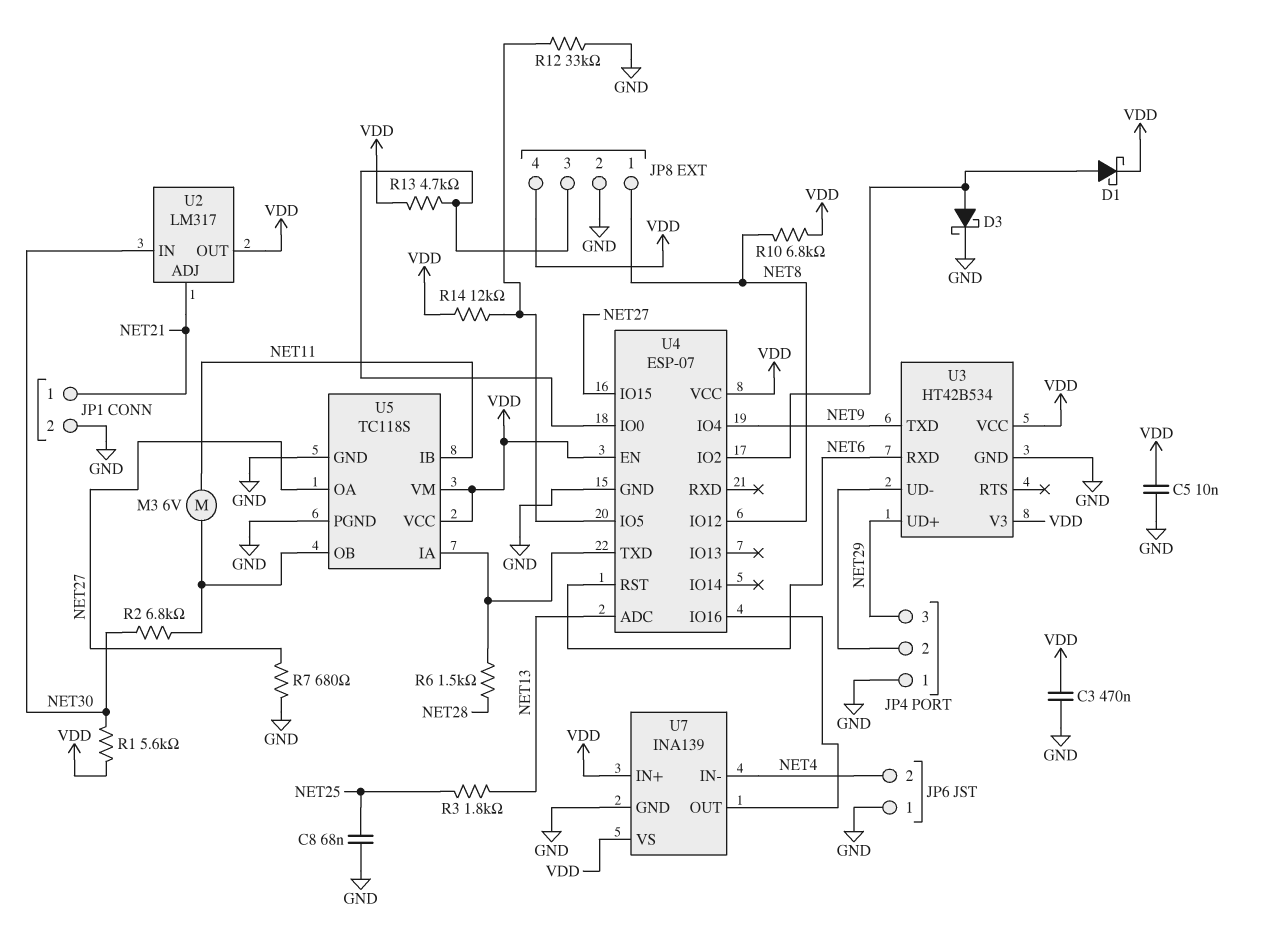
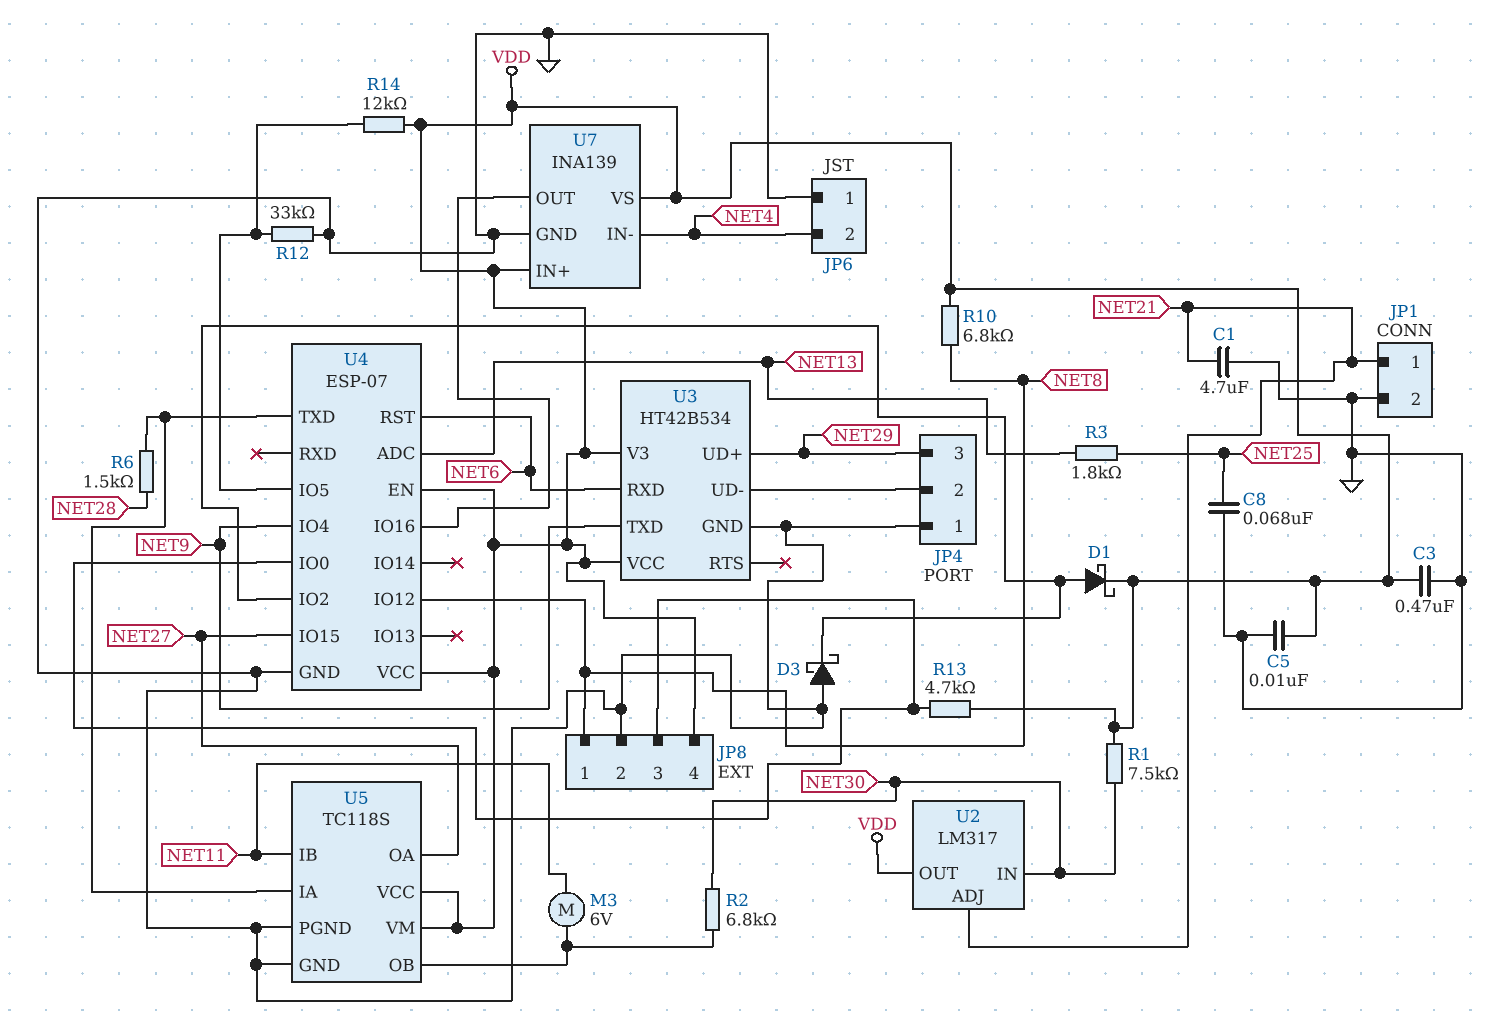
C1: none -> 4.7uF (GND, NET21)
D3: schottky (A U4/IO2, K GND) -> schottky (A GND, K U4/IO2)
R1: 5.6k (NET30, VDD) -> 7.5k (NET30, VDD)
R7: 680 (GND, NET27) -> none

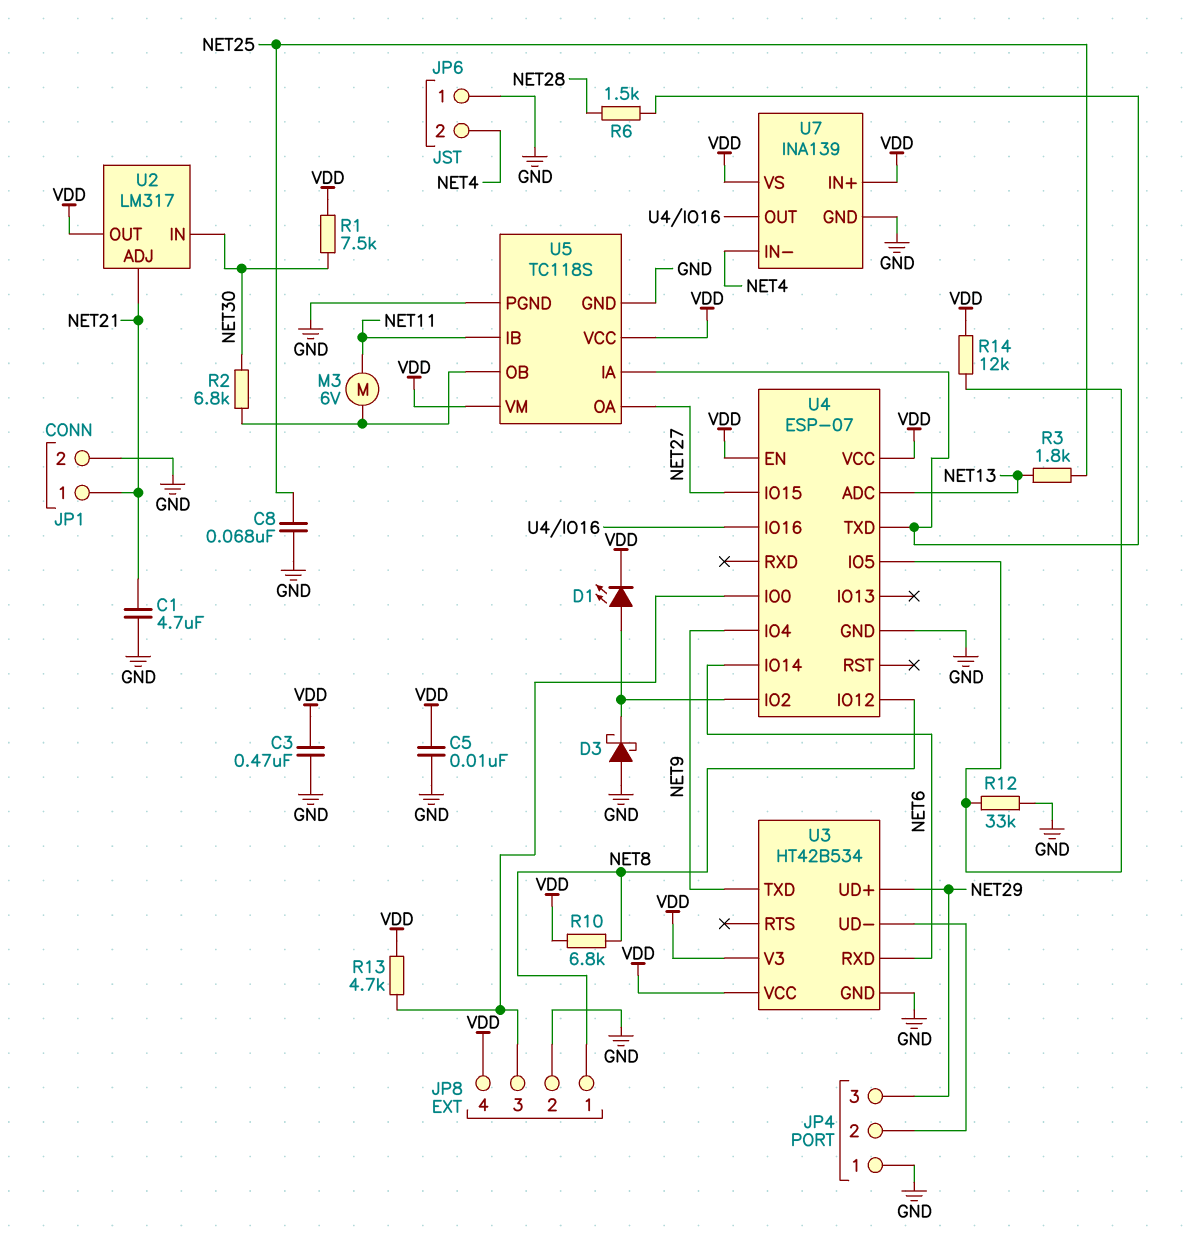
D1: schottky (A U4/IO2, K VDD) -> LED (A U4/IO2, K VDD)
U4 pin IO14: none -> NET6
U4 pin RST: NET6 -> none

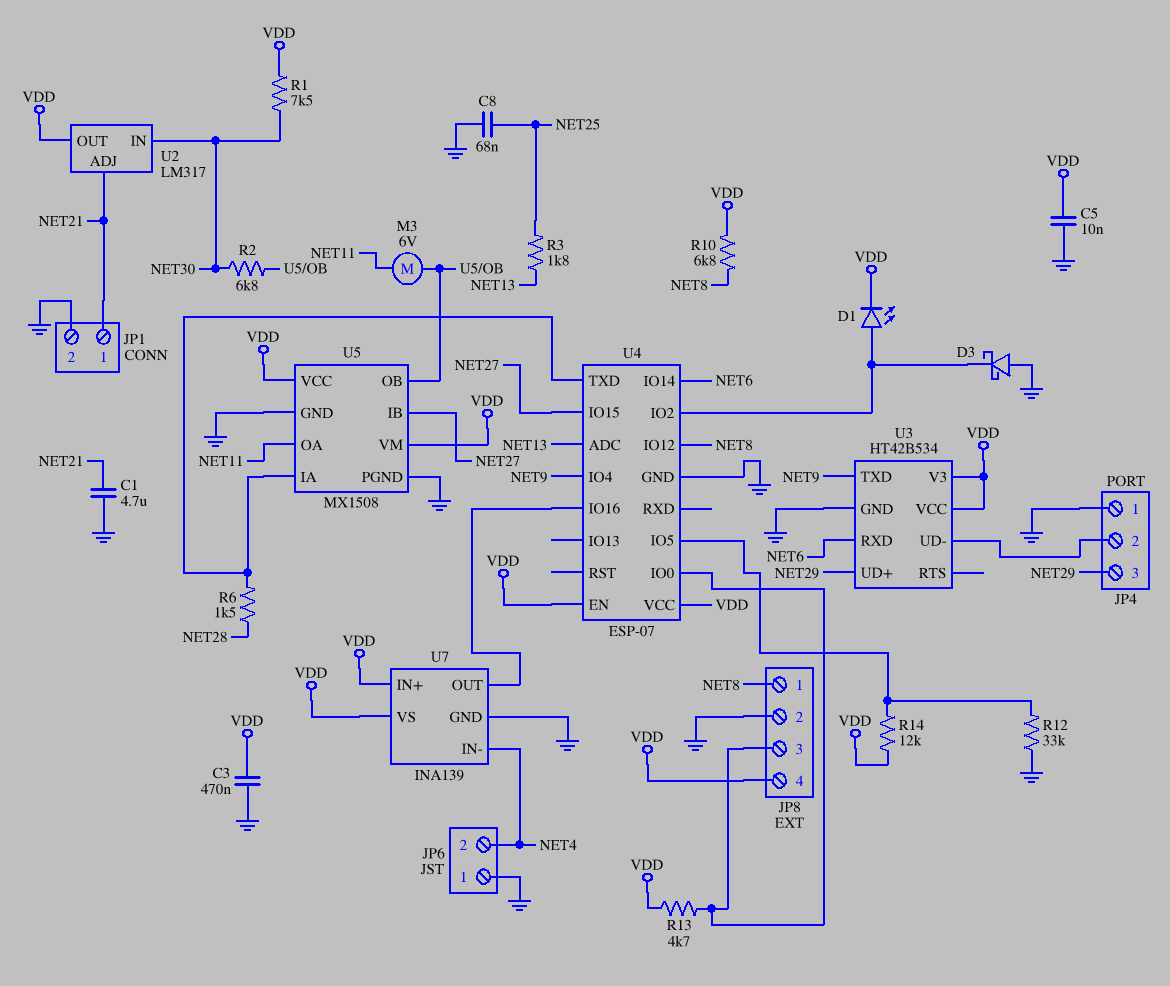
U5: TC118S -> MX1508
U5 pin IB: NET11 -> NET27
U5 pin OA: NET27 -> NET11

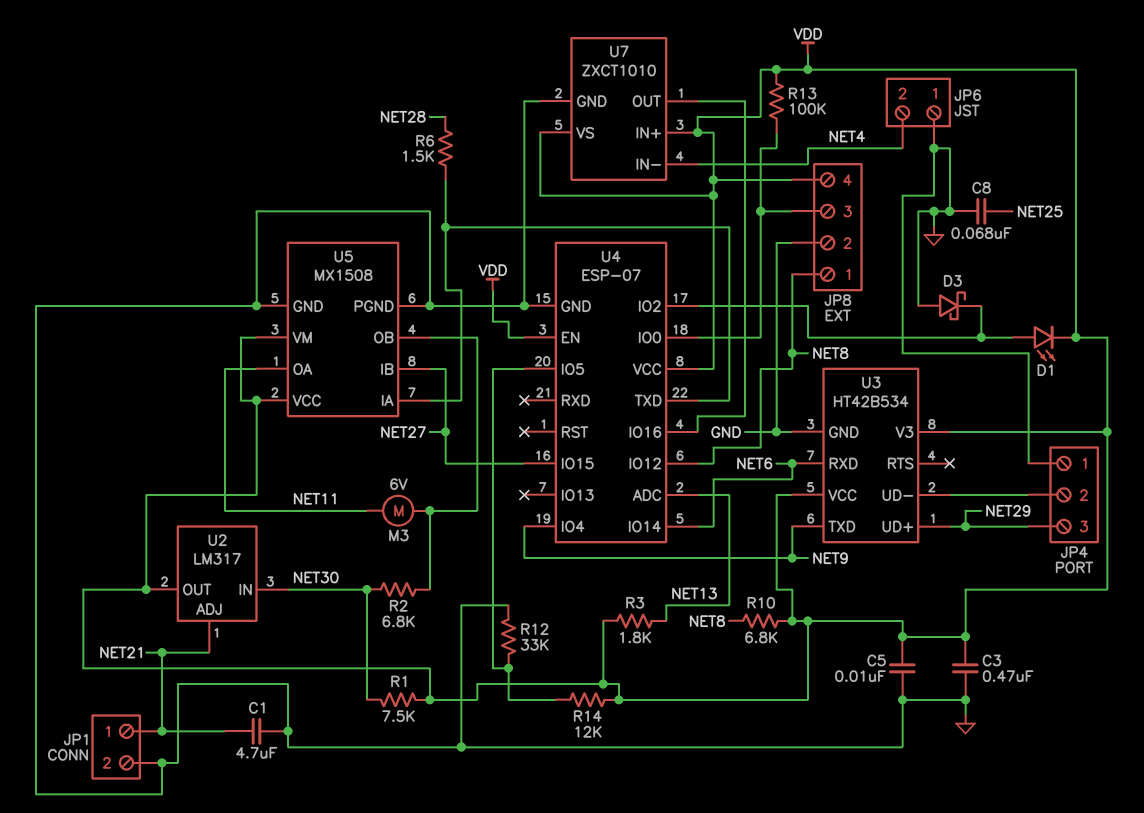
R3: 1.8k (NET13, NET25) -> 1.8k (NET13, VDD)
R13: 4.7k (JP8/3, VDD) -> 100k (JP8/3, VDD)
U7: INA139 -> ZXCT1010

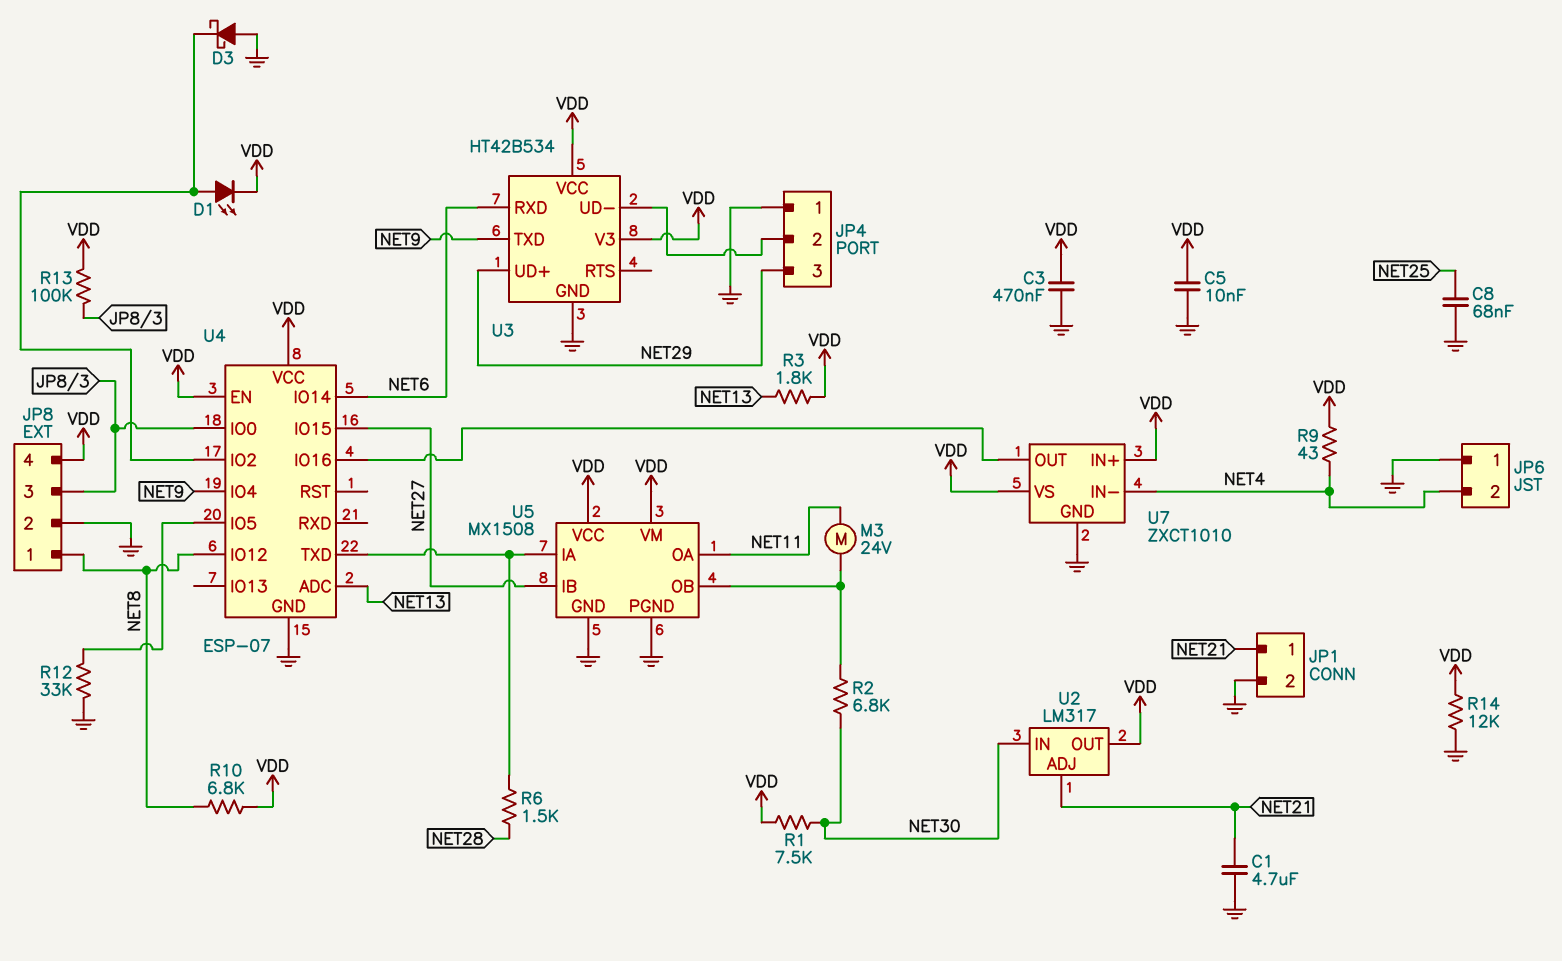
M3: motor 6V (NET11, U5/OB) -> motor 24V (NET11, U5/OB)
R9: none -> 43 (NET4, VDD)
R14: 12k (U4/IO5, VDD) -> 12k (GND, VDD)

